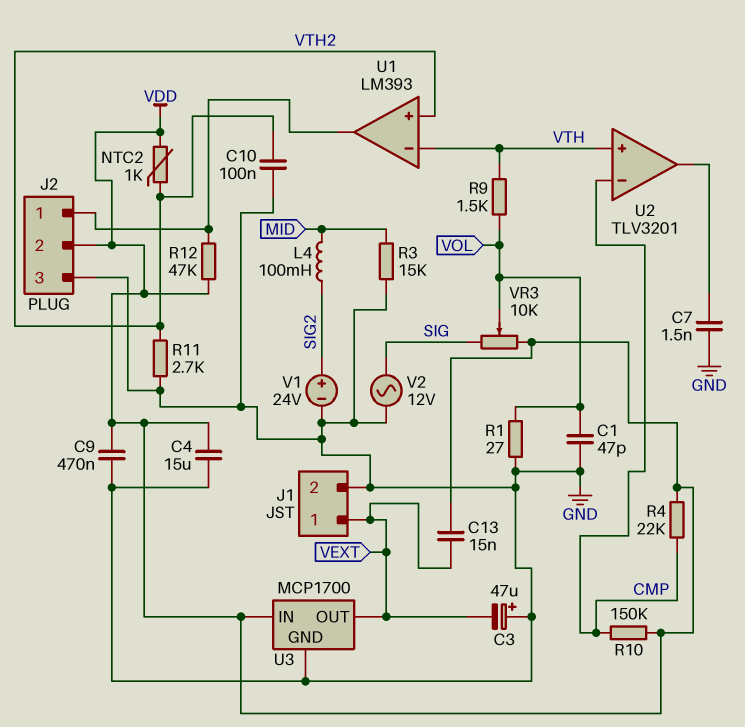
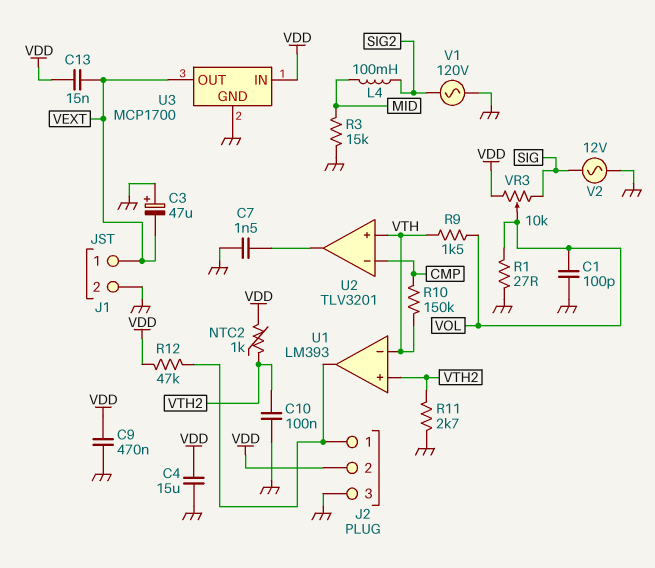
C1: 47pF (GND, VOL) -> 100pF (GND, VOL)
R4: 22k (CMP, VDD) -> none
R10: 150k (CMP, VDD) -> 150k (CMP, VTH)
V1: 24V (plus SIG2, minus GND) -> AC 120V (GND, SIG2)

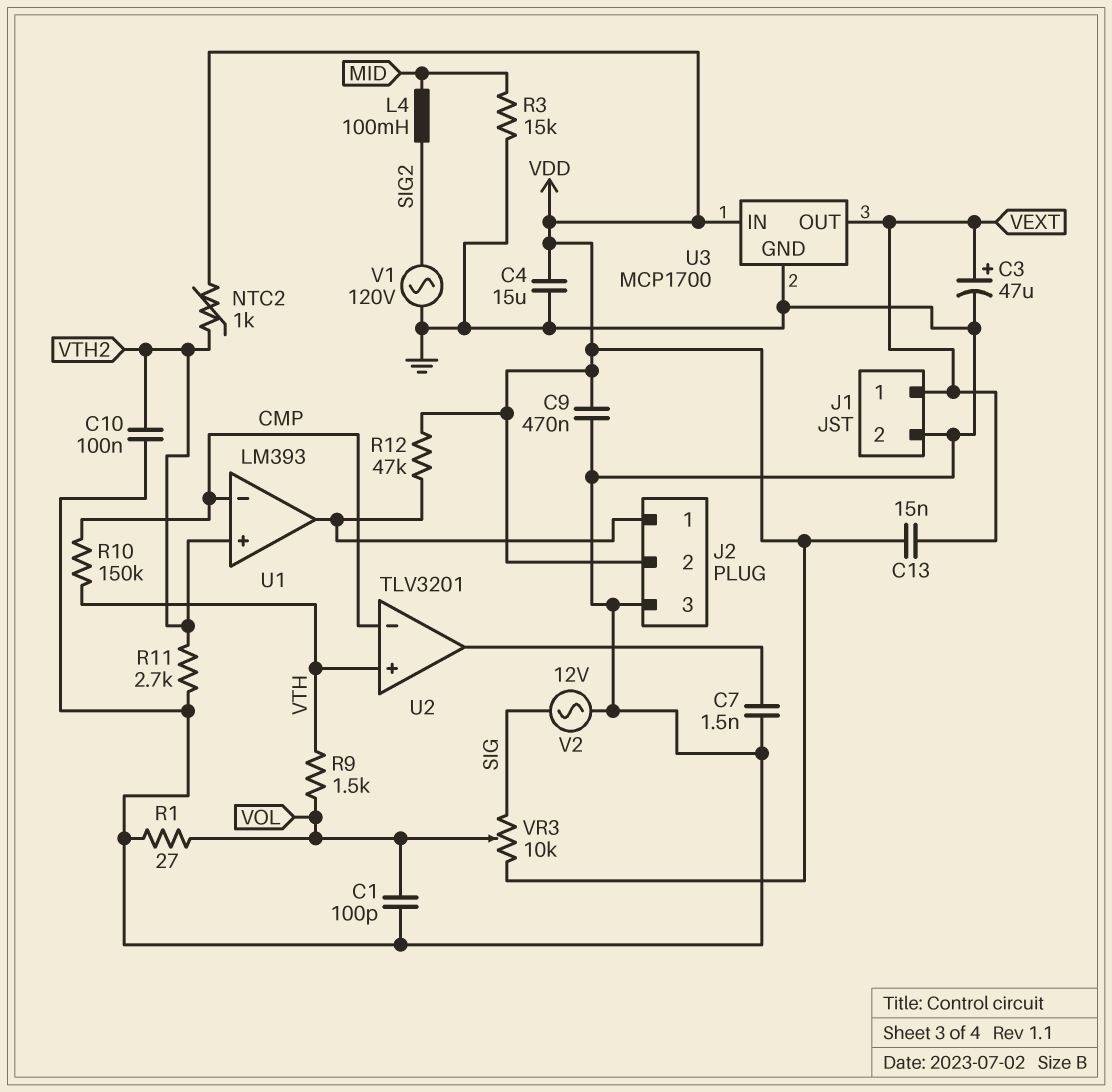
C3: 47uF (plus GND, minus VEXT) -> 47uF (plus VEXT, minus GND)
U1 pin in-: VTH -> CMP

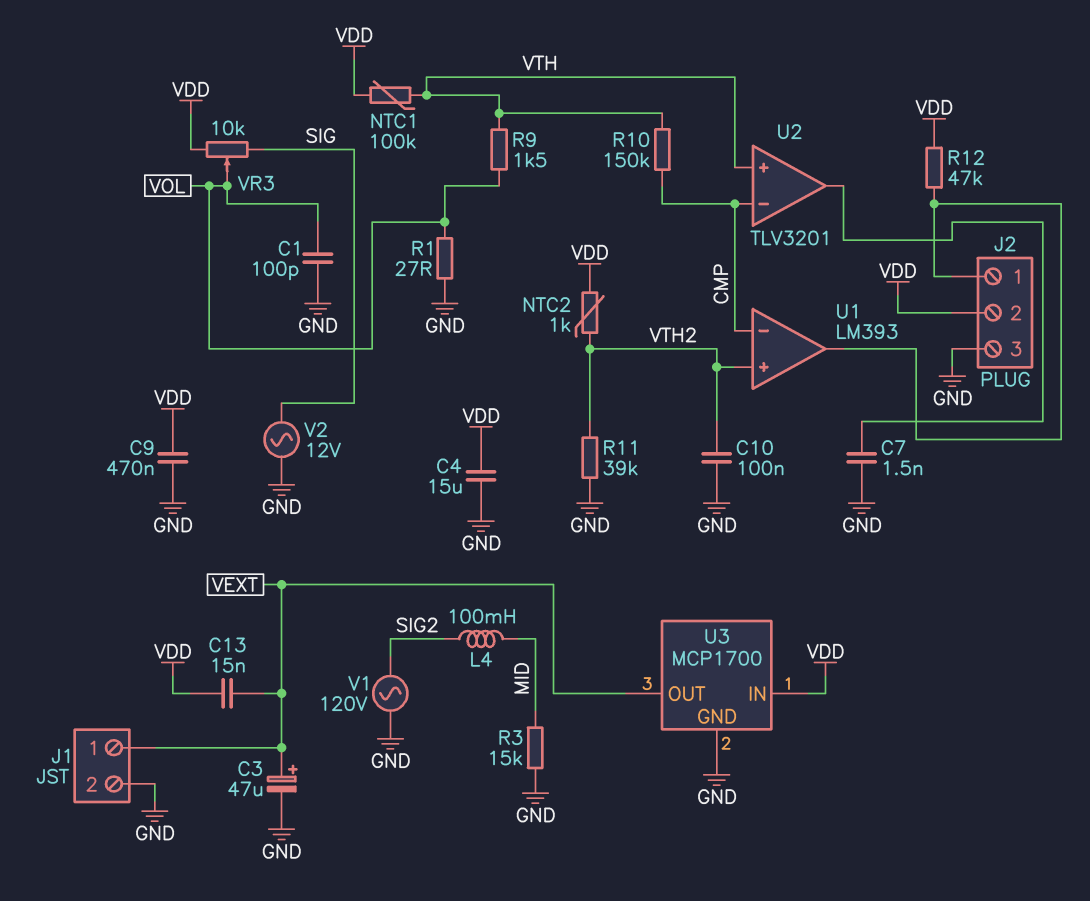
NTC1: none -> 100k (VDD, VTH)
R11: 2.7k (GND, VTH2) -> 39k (GND, VTH2)

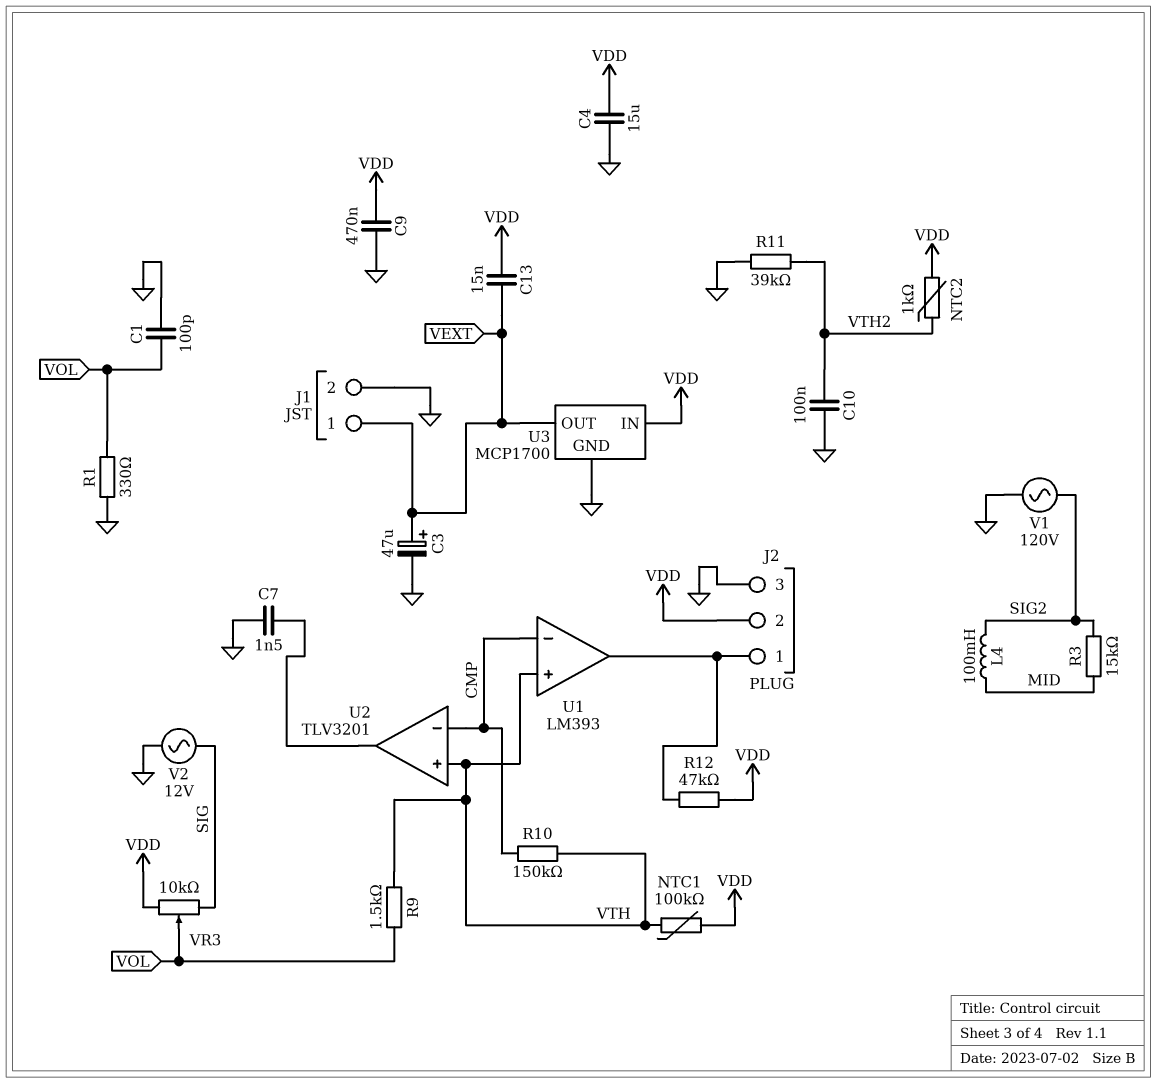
R1: 27 (GND, VOL) -> 330 (GND, VOL)
R3: 15k (GND, MID) -> 15k (MID, SIG2)
U1 pin in+: VTH2 -> VTH

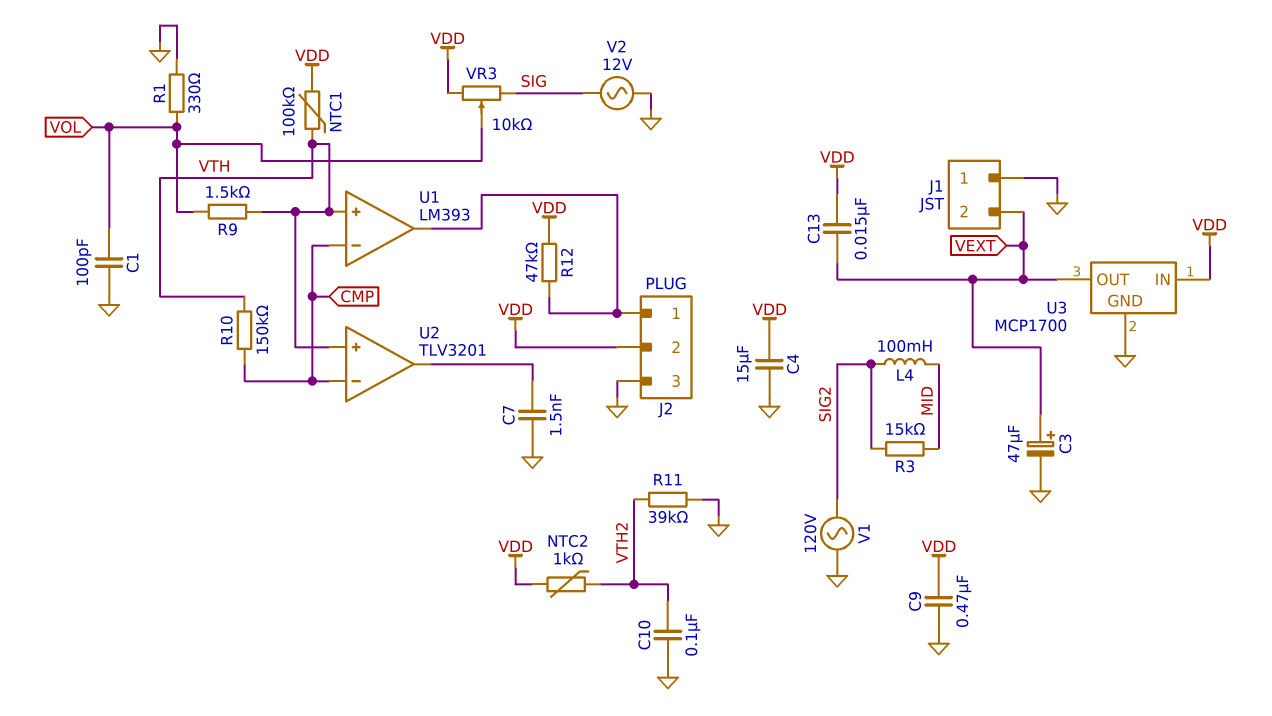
J1 pin 1: VEXT -> GND
J1 pin 2: GND -> VEXT

